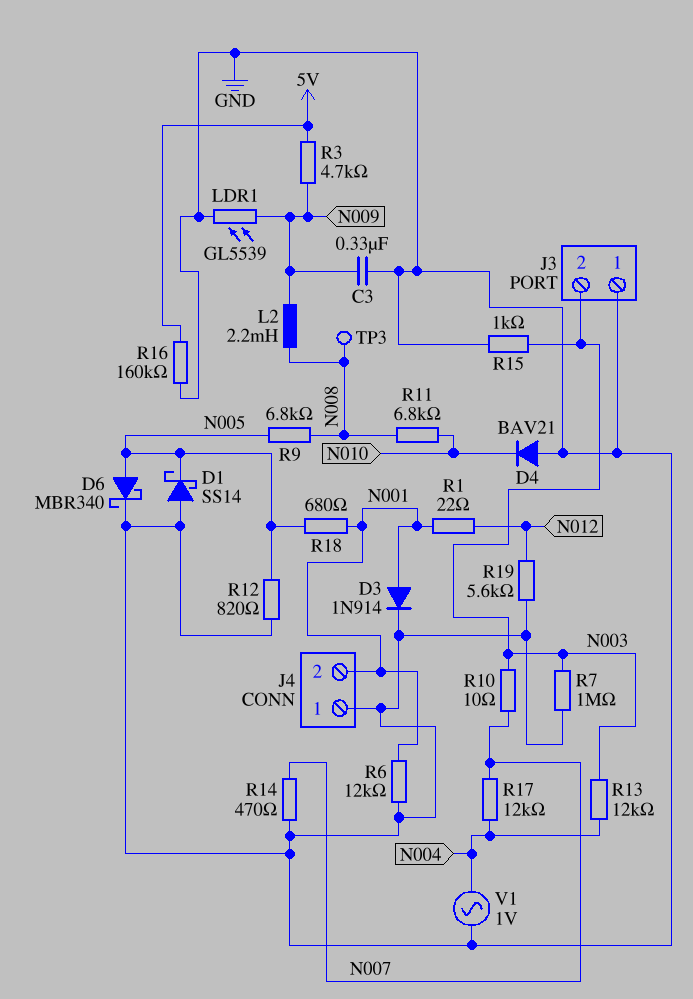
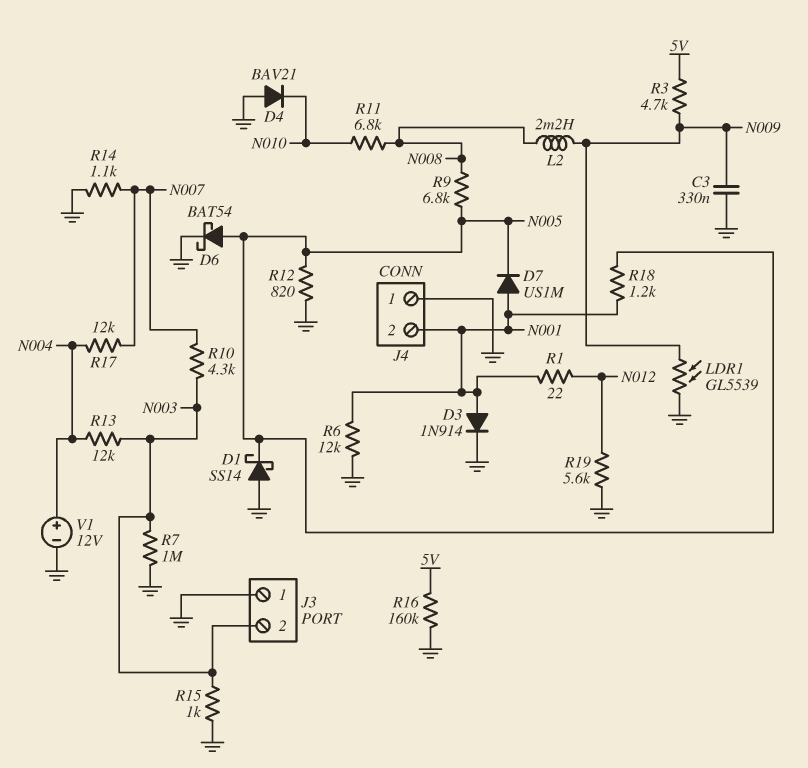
D6: schottky MBR340 (A N005, K GND) -> schottky BAT54 (A N005, K GND)
D7: none -> diode US1M (A N001, K N005)
R10: 10 (N003, N007) -> 4.3k (N003, N007)
R14: 470 (GND, N007) -> 1.1k (GND, N007)
R18: 680 (N001, N005) -> 1.2k (N001, N005)
TP3: test point (N008) -> none
V1: AC 1V (GND, N004) -> 12V (plus N004, minus GND)

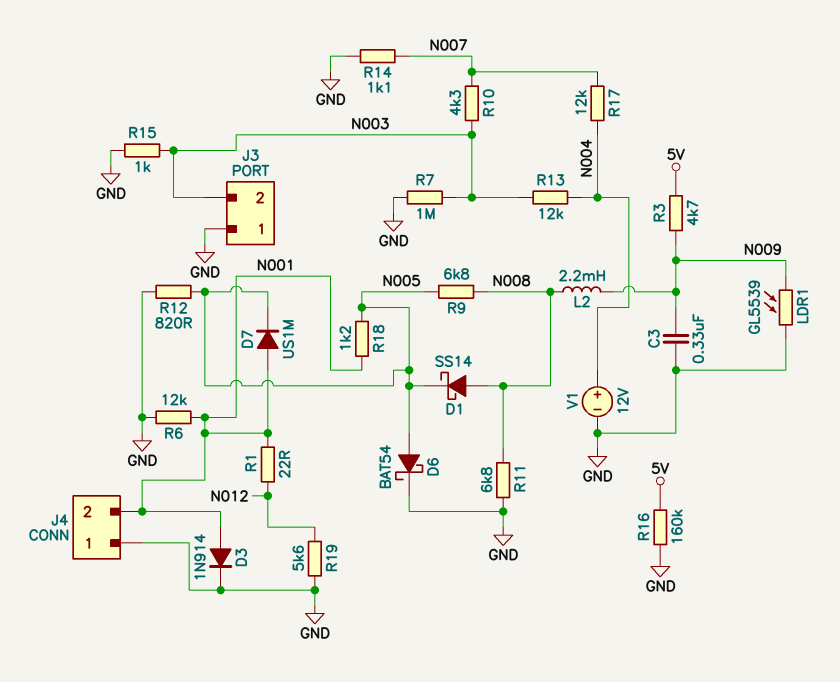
D1: schottky SS14 (A GND, K N005) -> schottky SS14 (A N008, K N005)
D4: diode BAV21 (A GND, K N010) -> none
R11: 6.8k (N008, N010) -> 6.8k (GND, N008)

